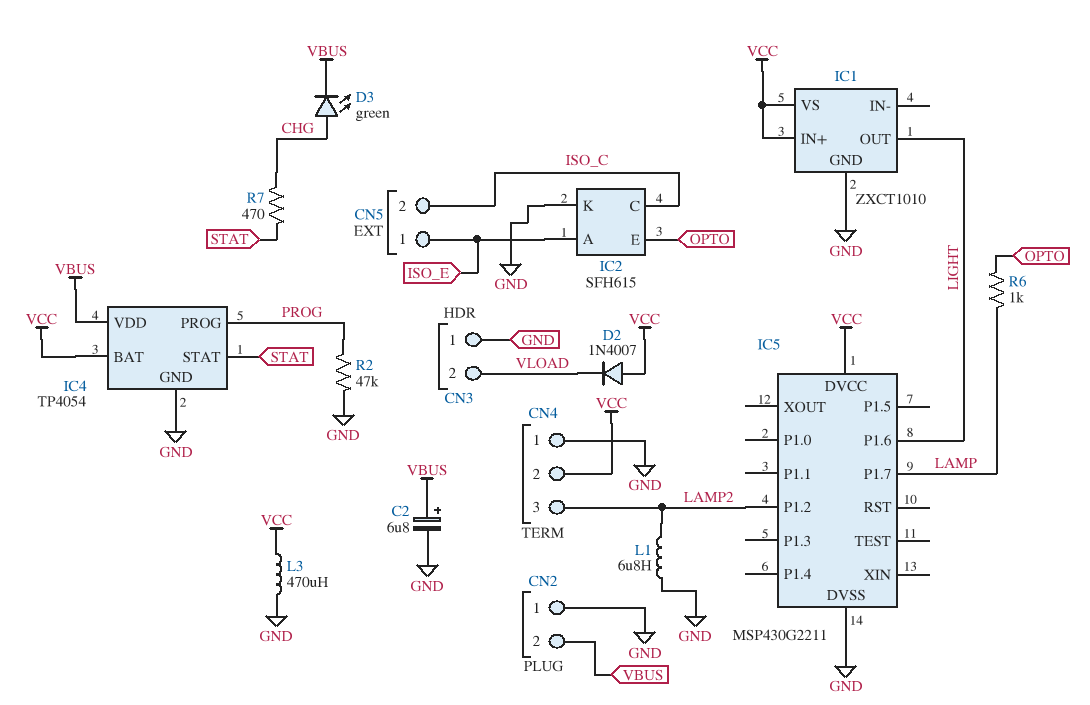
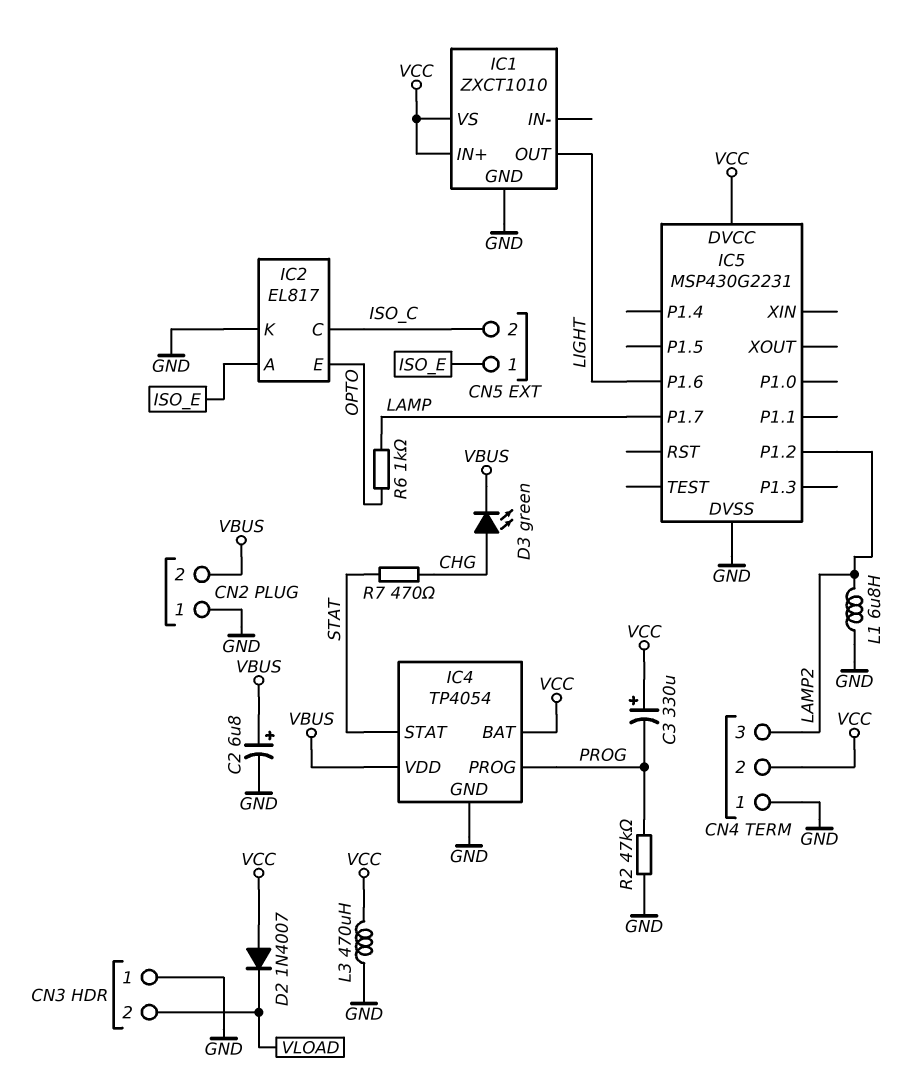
C3: none -> 330uF (plus VCC, minus PROG)
IC2: SFH615 -> EL817
IC5: MSP430G2211 -> MSP430G2231

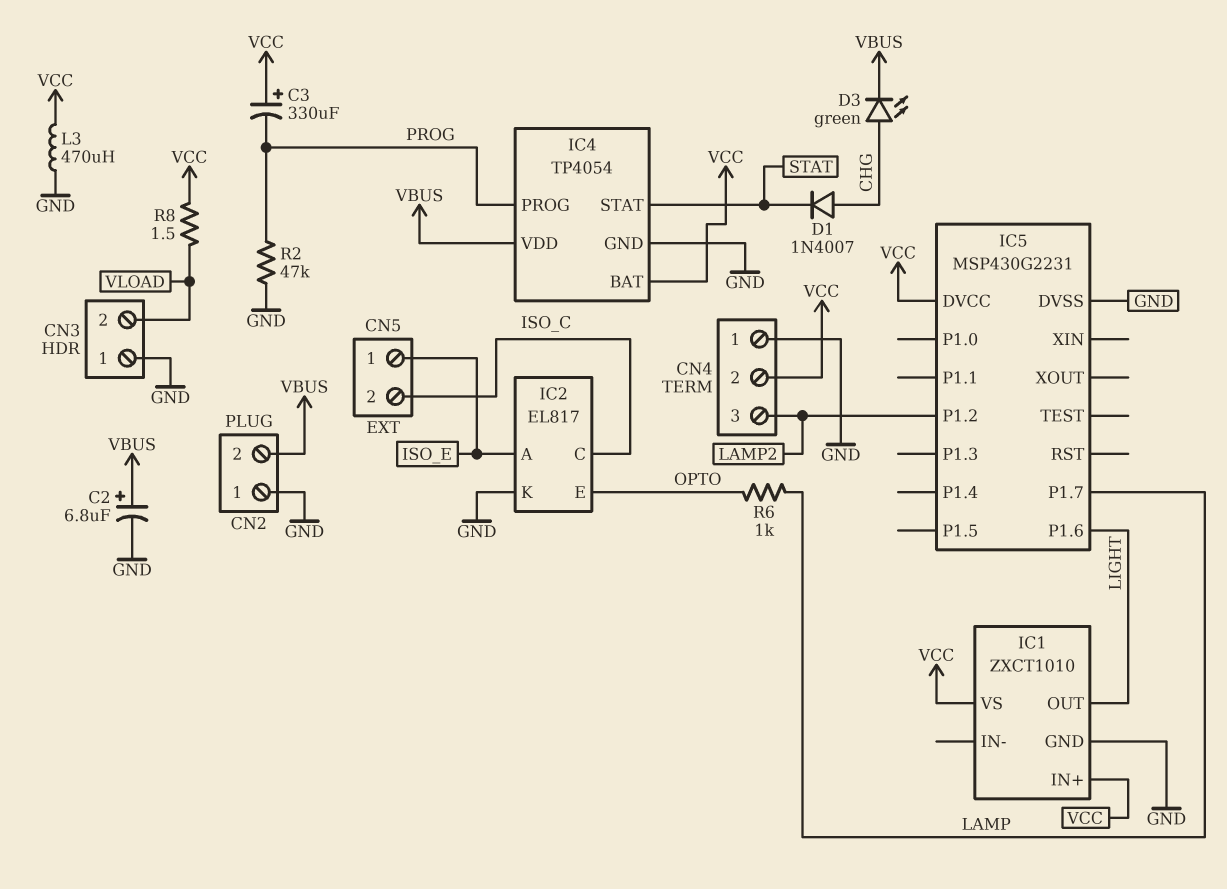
D1: none -> diode 1N4007 (A CHG, K STAT)
D2: diode 1N4007 (A VCC, K VLOAD) -> none
L1: 6.8uH (GND, LAMP2) -> none
R7: 470 (CHG, STAT) -> none
R8: none -> 1.5 (VCC, VLOAD)

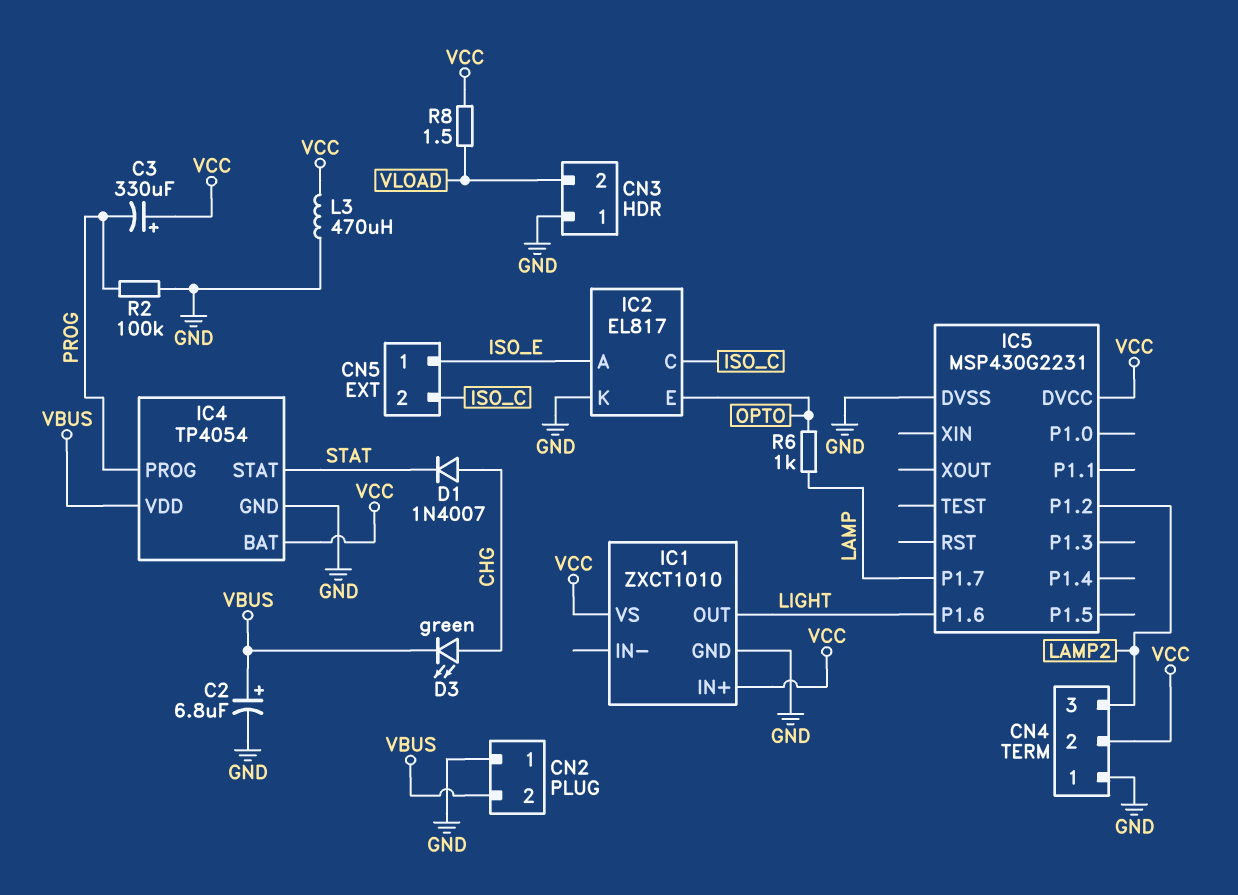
R2: 47k (GND, PROG) -> 100k (GND, PROG)

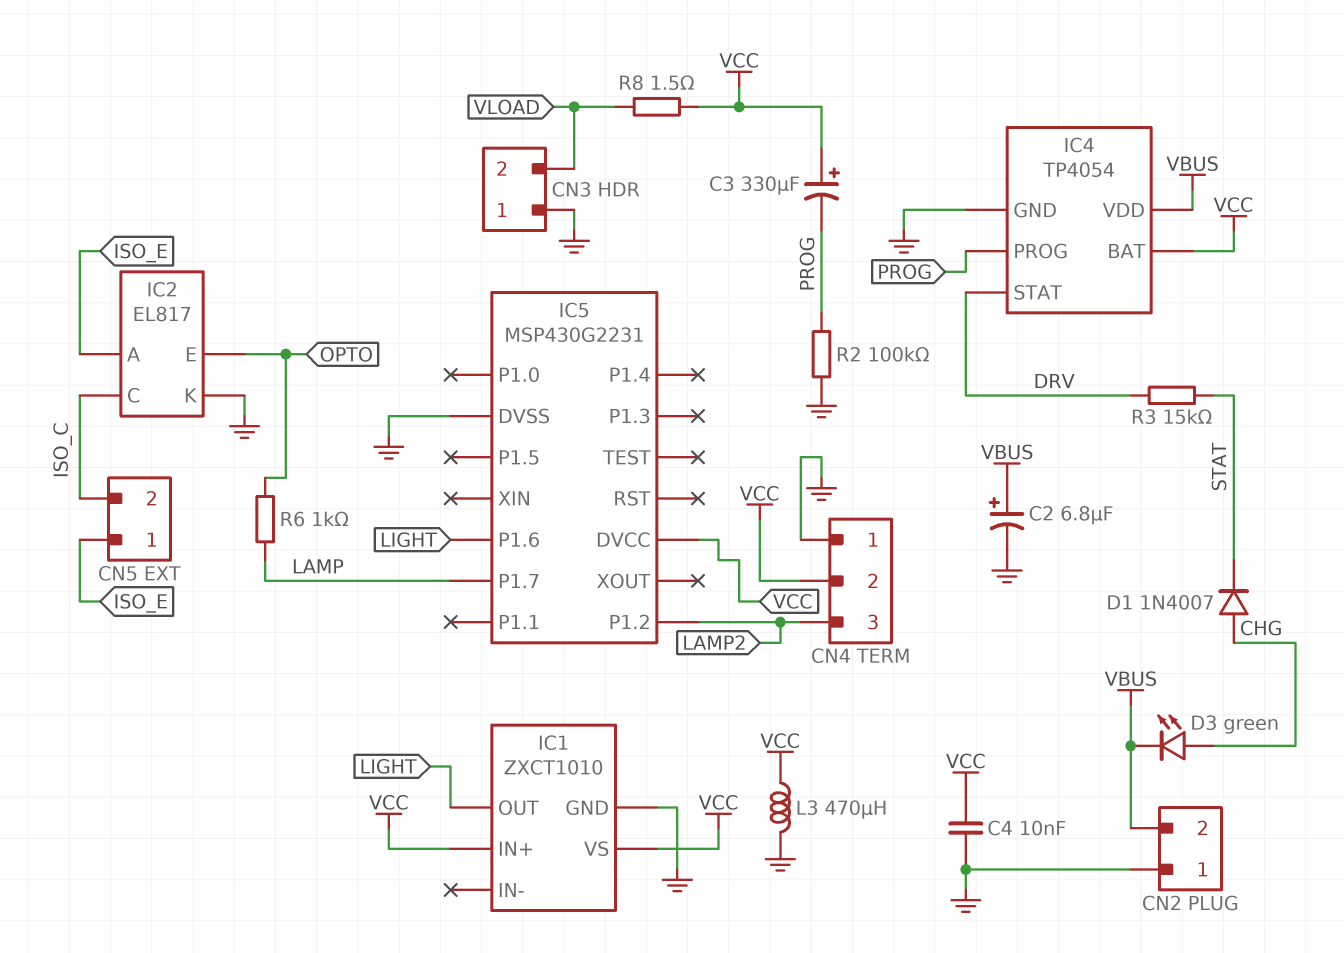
C4: none -> 10nF (GND, VCC)
IC4 pin STAT: STAT -> DRV
R3: none -> 15k (DRV, STAT)

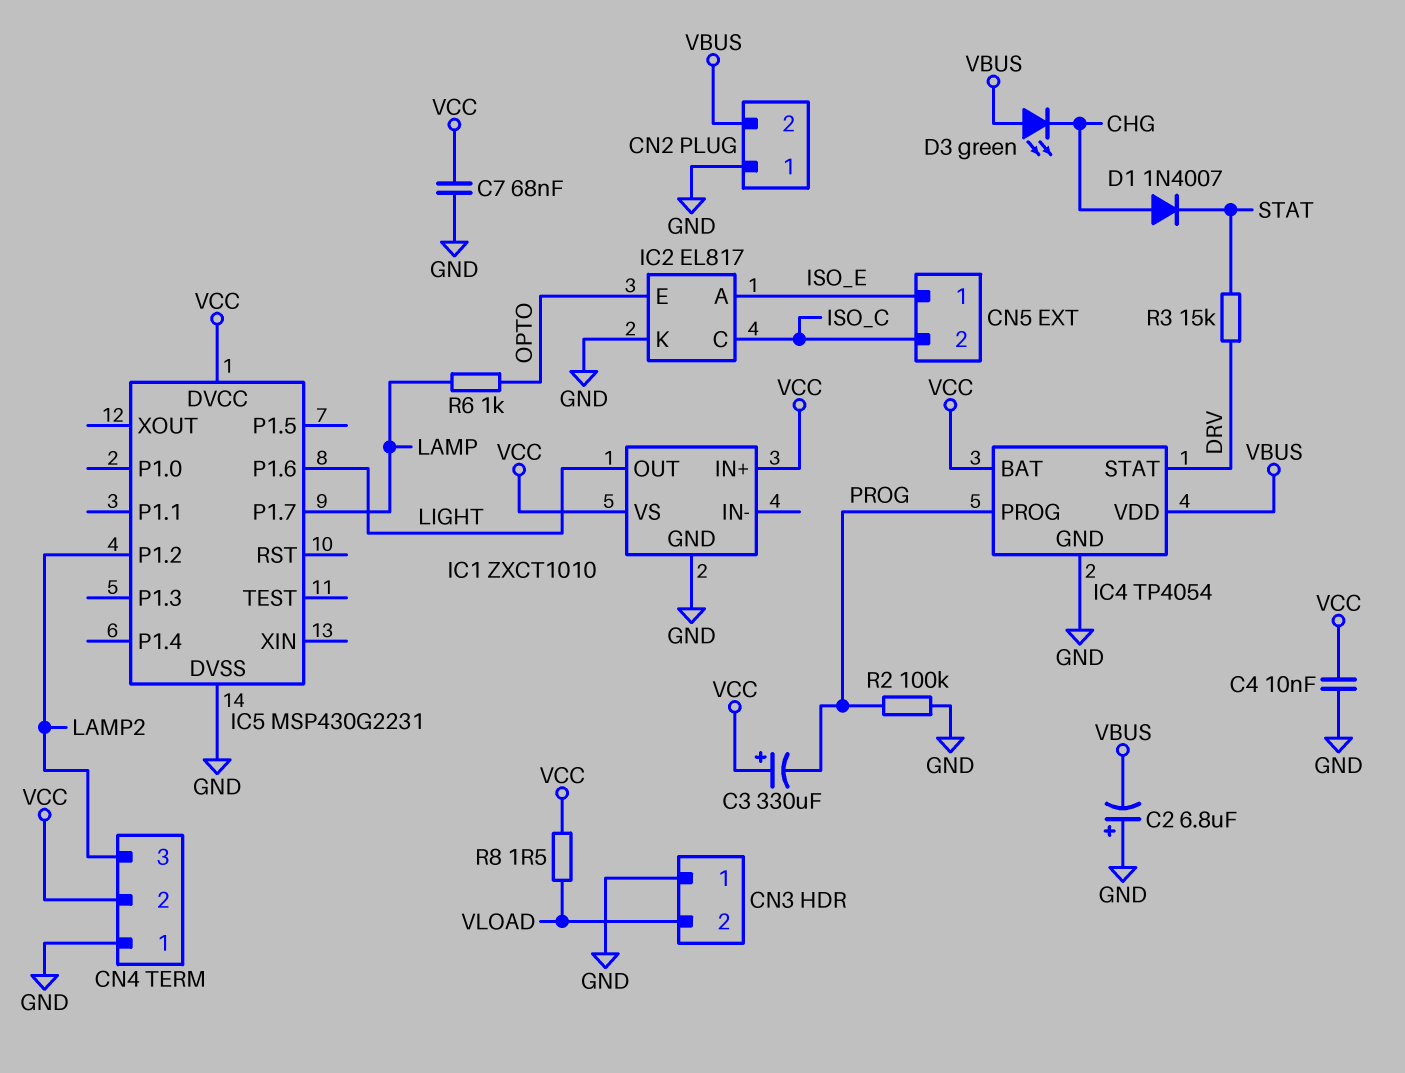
C2: 6.8uF (plus VBUS, minus GND) -> 6.8uF (plus GND, minus VBUS)
C7: none -> 68nF (GND, VCC)
D3: LED green (A CHG, K VBUS) -> LED green (A VBUS, K CHG)
L3: 470uH (GND, VCC) -> none

